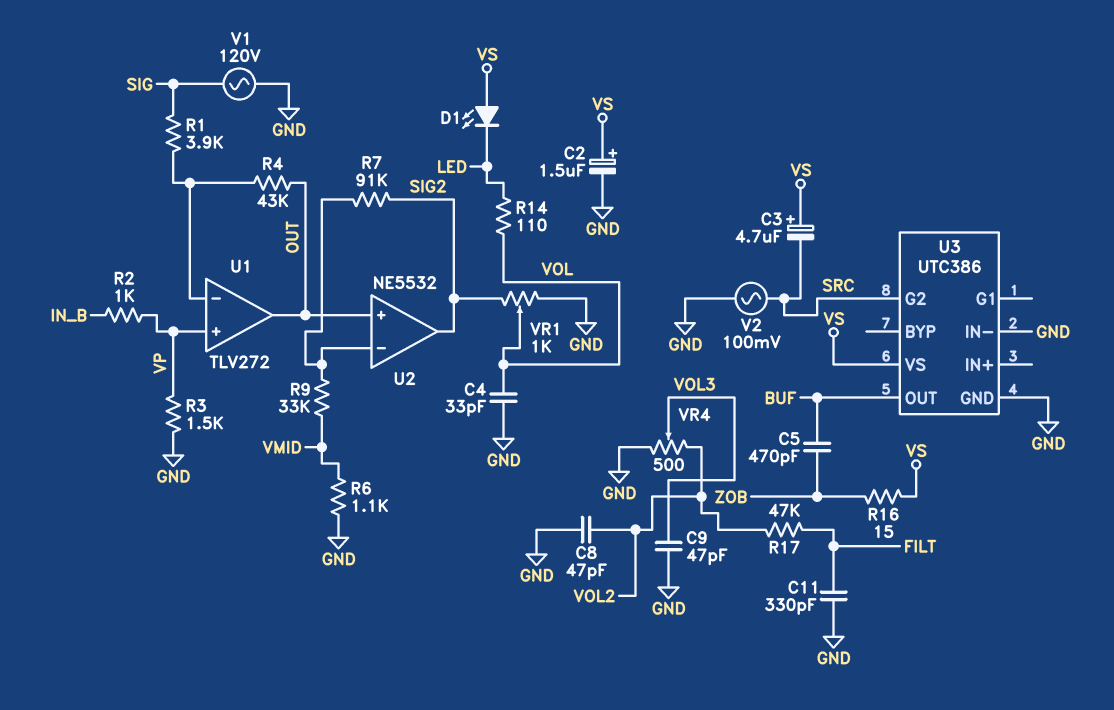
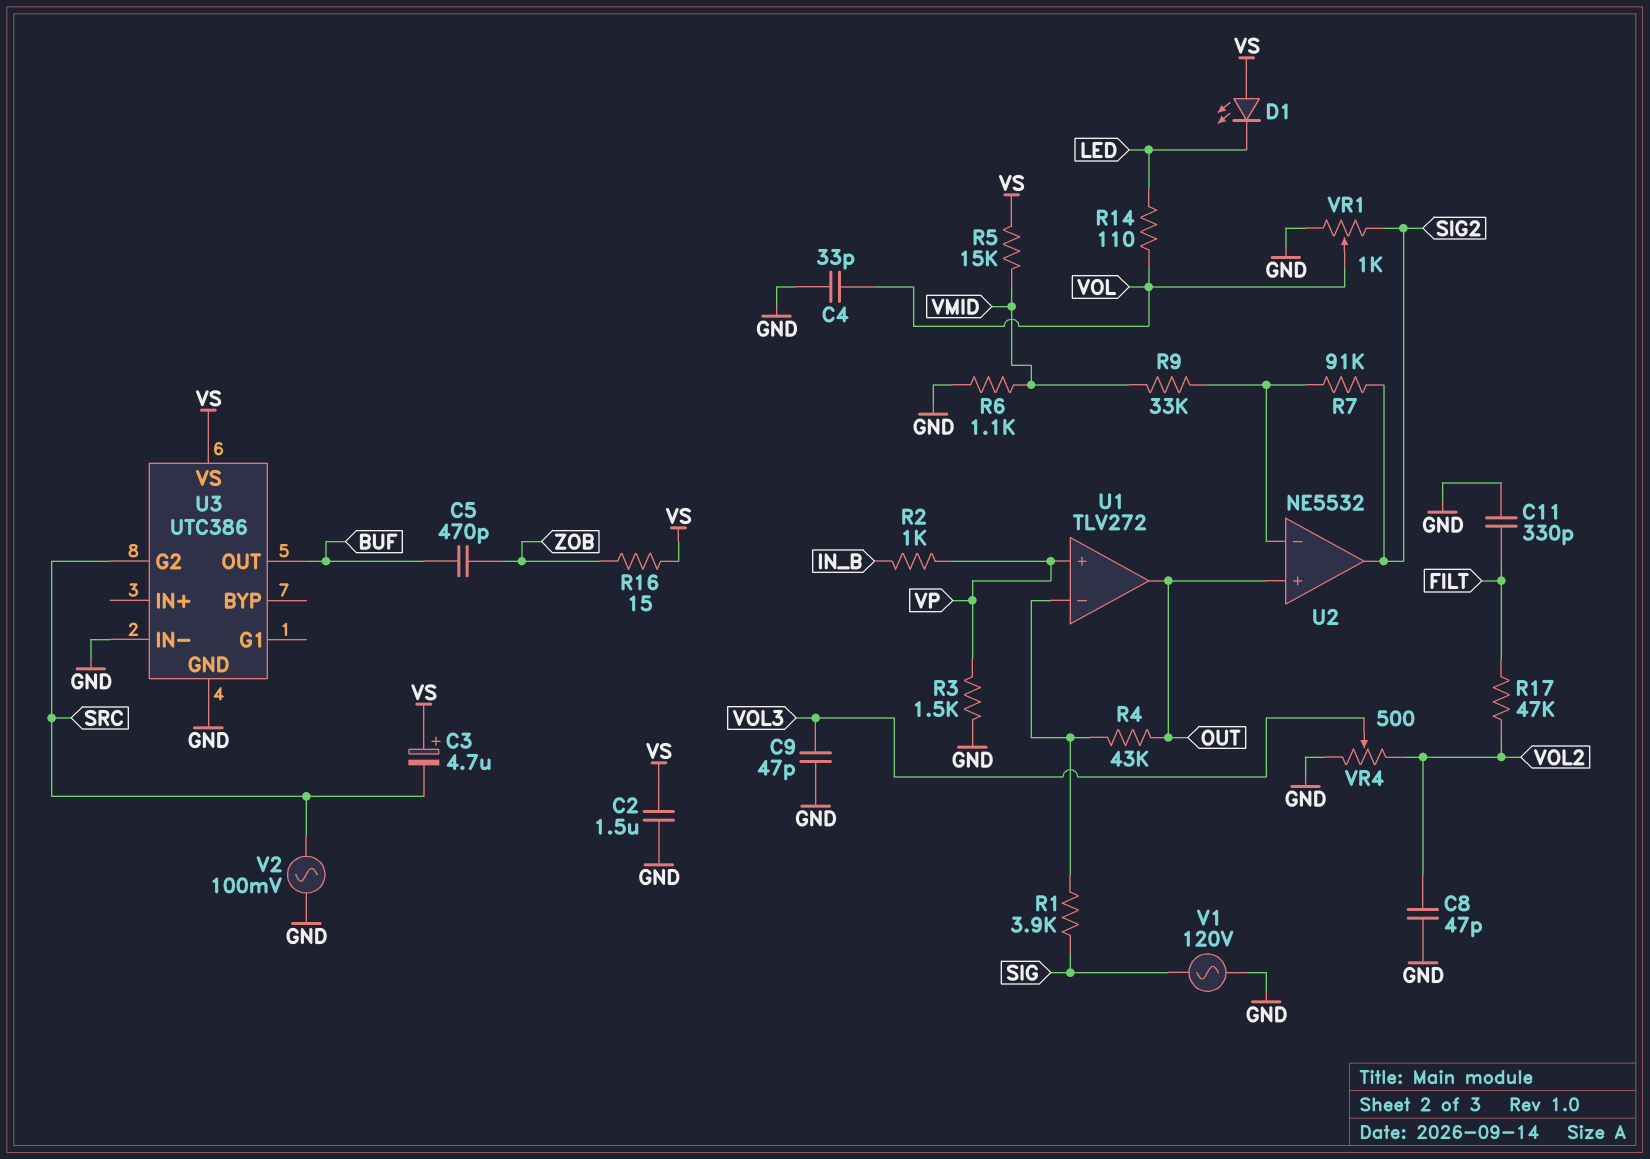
C2: 1.5uF (plus VS, minus GND) -> 1.5uF (GND, VS)
R5: none -> 15k (VMID, VS)

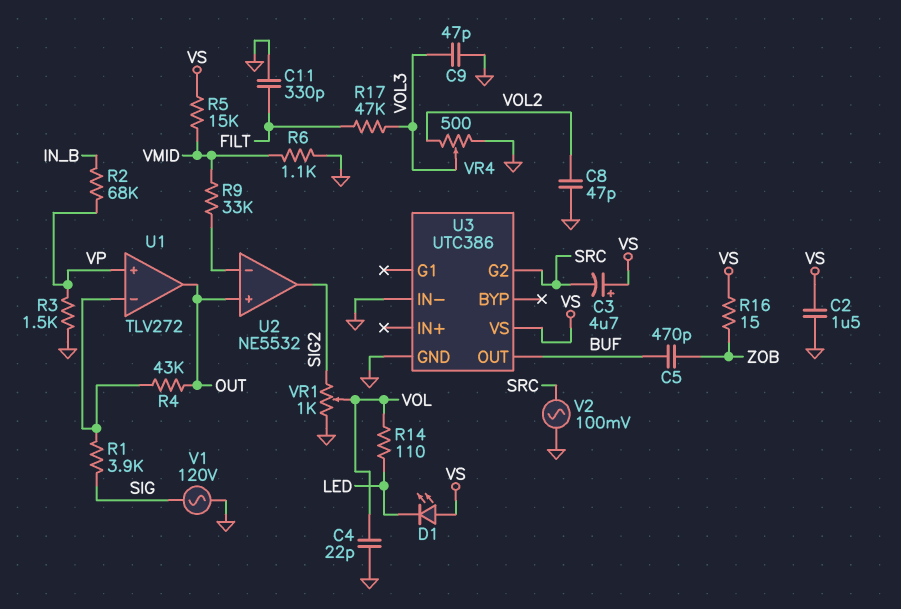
C4: 33pF (GND, VOL) -> 22pF (GND, VOL)
R2: 1k (IN_B, VP) -> 68k (IN_B, VP)
R7: 91k (SIG2, U2/in-) -> none
R17: 47k (FILT, VOL2) -> 47k (FILT, VOL3)

